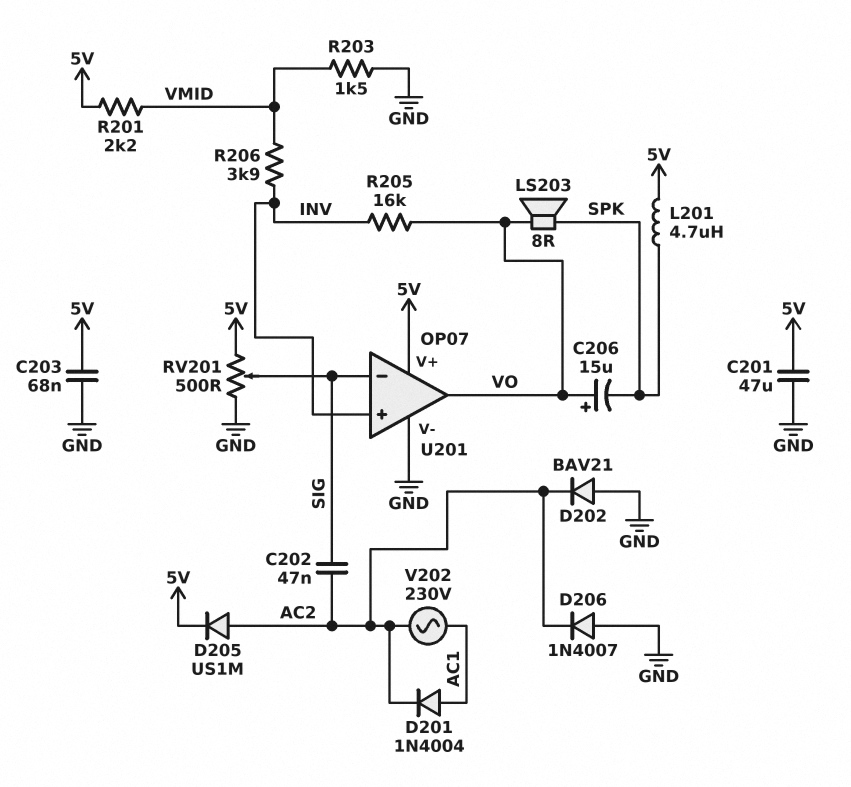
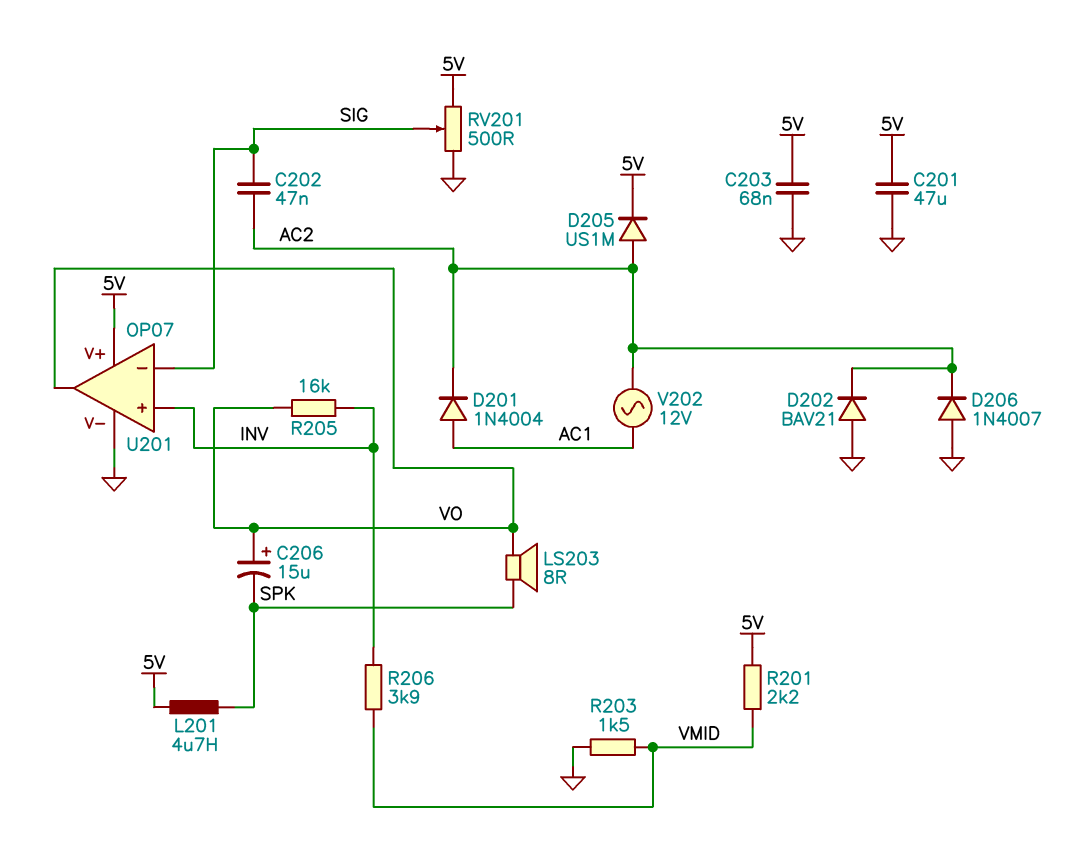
V202: AC 230V (AC1, AC2) -> AC 12V (AC1, AC2)

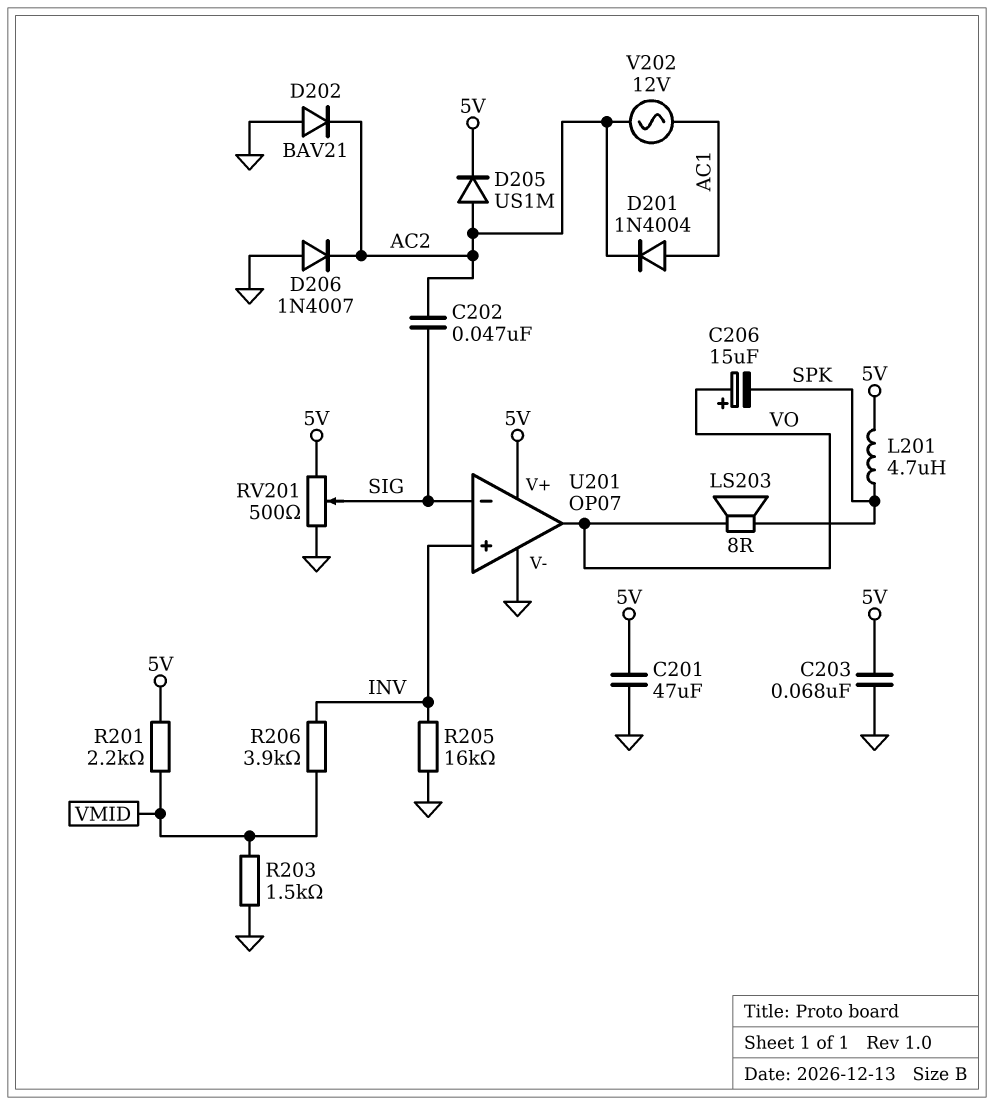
R205: 16k (INV, VO) -> 16k (GND, INV)

